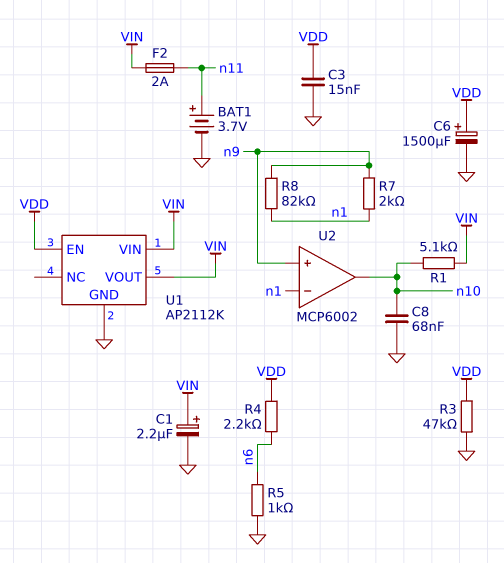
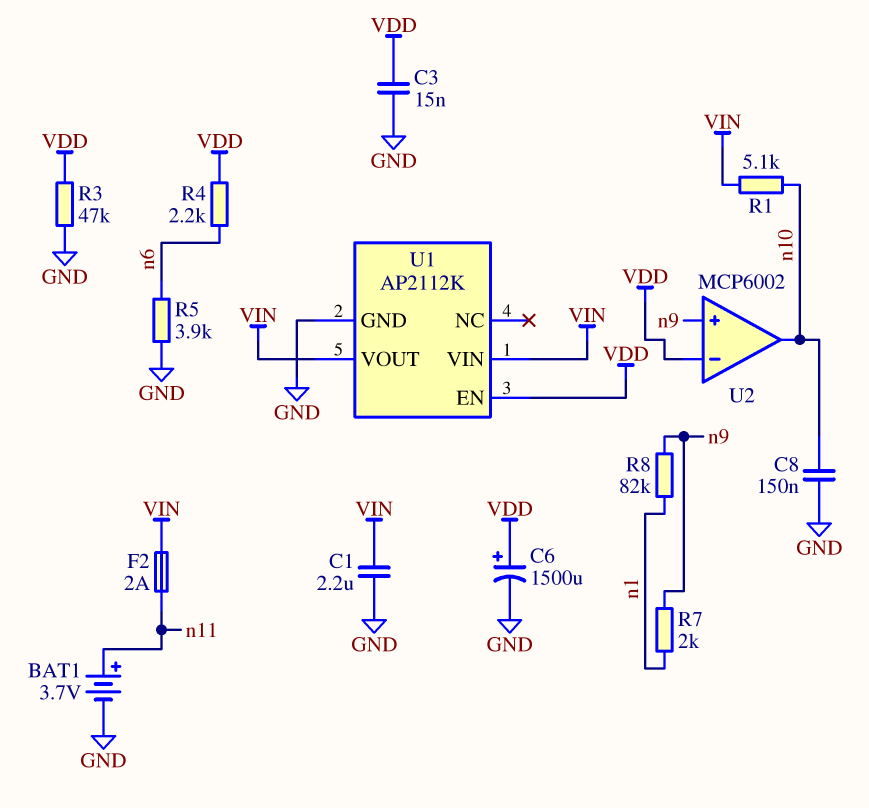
C1: 2.2uF (plus VIN, minus GND) -> 2.2uF (GND, VIN)
C8: 68nF (GND, n10) -> 150nF (GND, n10)
R5: 1k (GND, n6) -> 3.9k (GND, n6)
U2 pin in-: n1 -> VDD

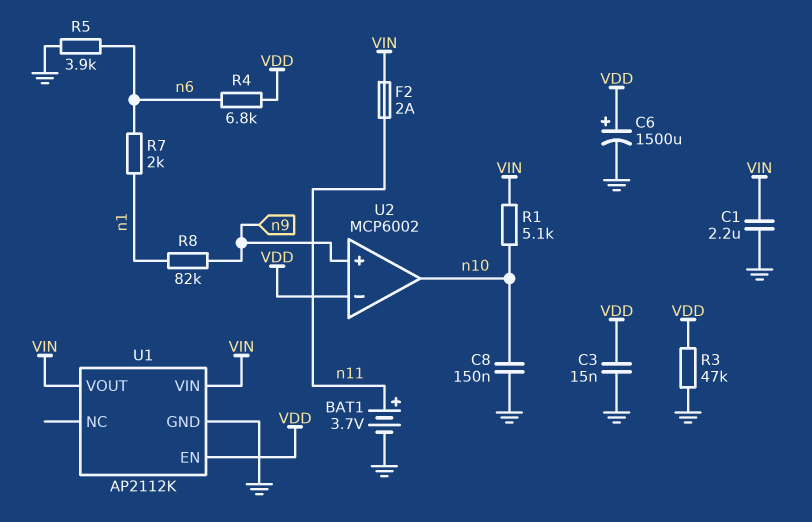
R4: 2.2k (VDD, n6) -> 6.8k (VDD, n6)
R7: 2k (n1, n9) -> 2k (n1, n6)

